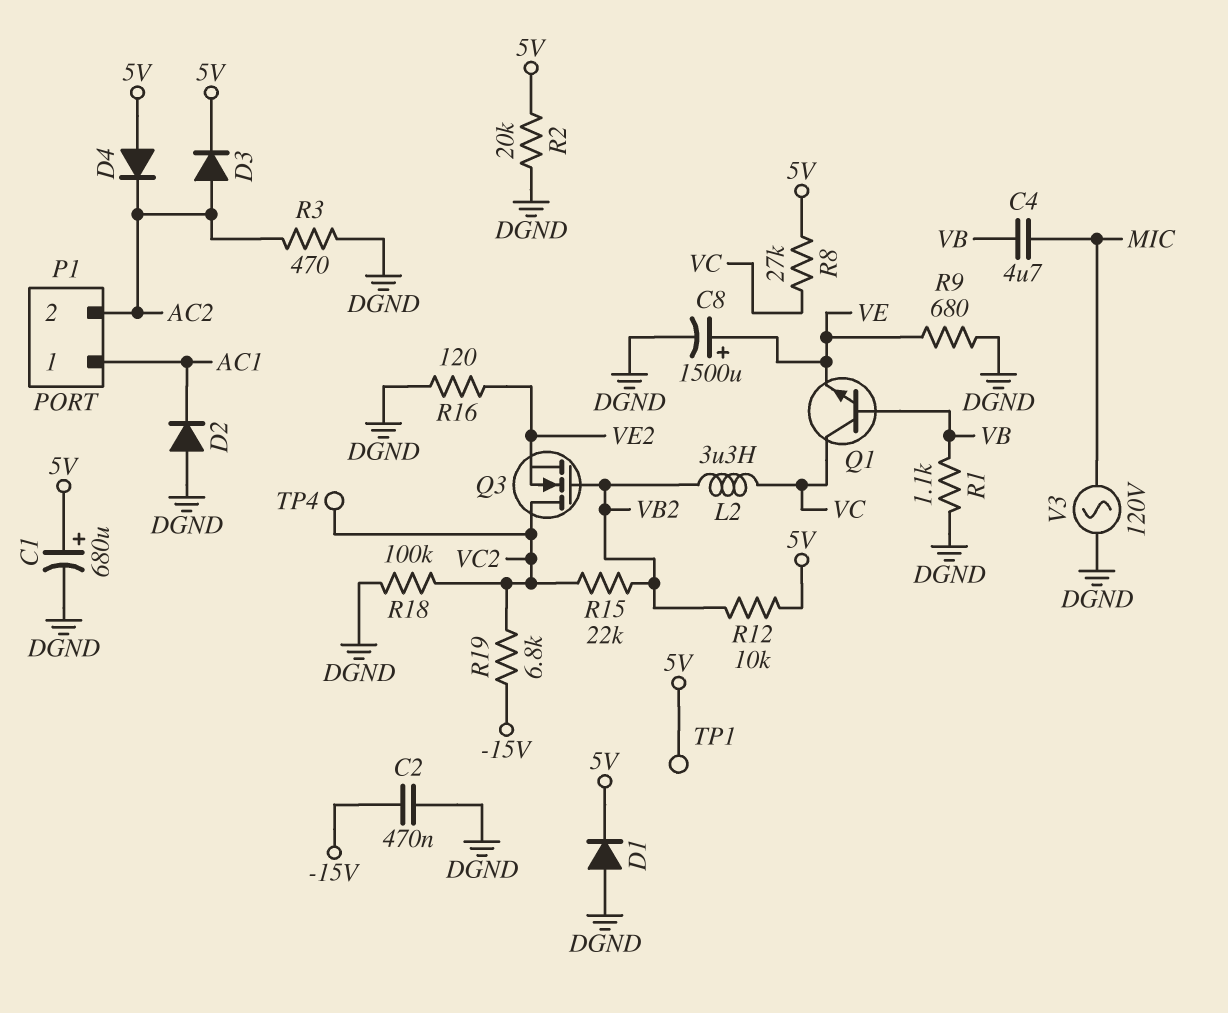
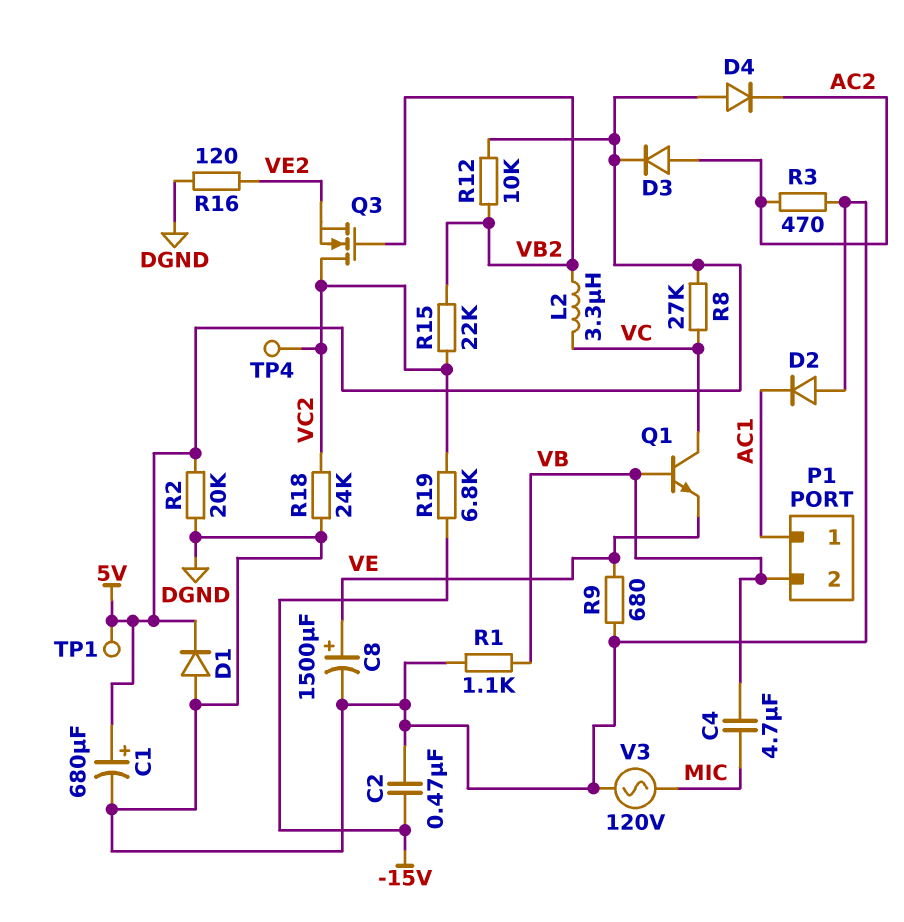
P1 pin 2: AC2 -> VB
R18: 100k (DGND, VC2) -> 24k (DGND, VC2)

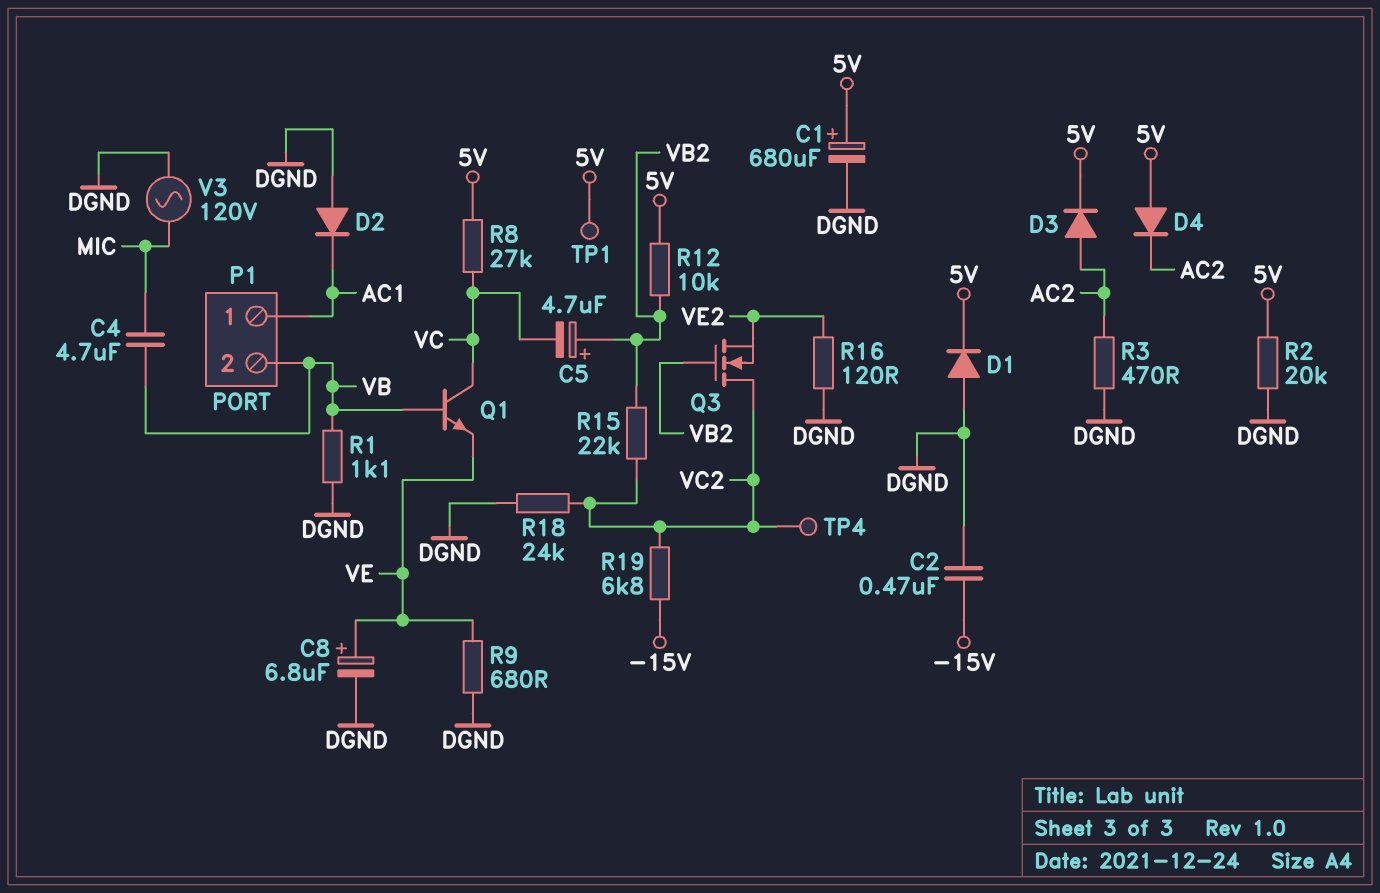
C5: none -> 4.7uF (plus VB2, minus VC)
C8: 1500uF (plus VE, minus DGND) -> 6.8uF (plus VE, minus DGND)
L2: 3.3uH (VB2, VC) -> none

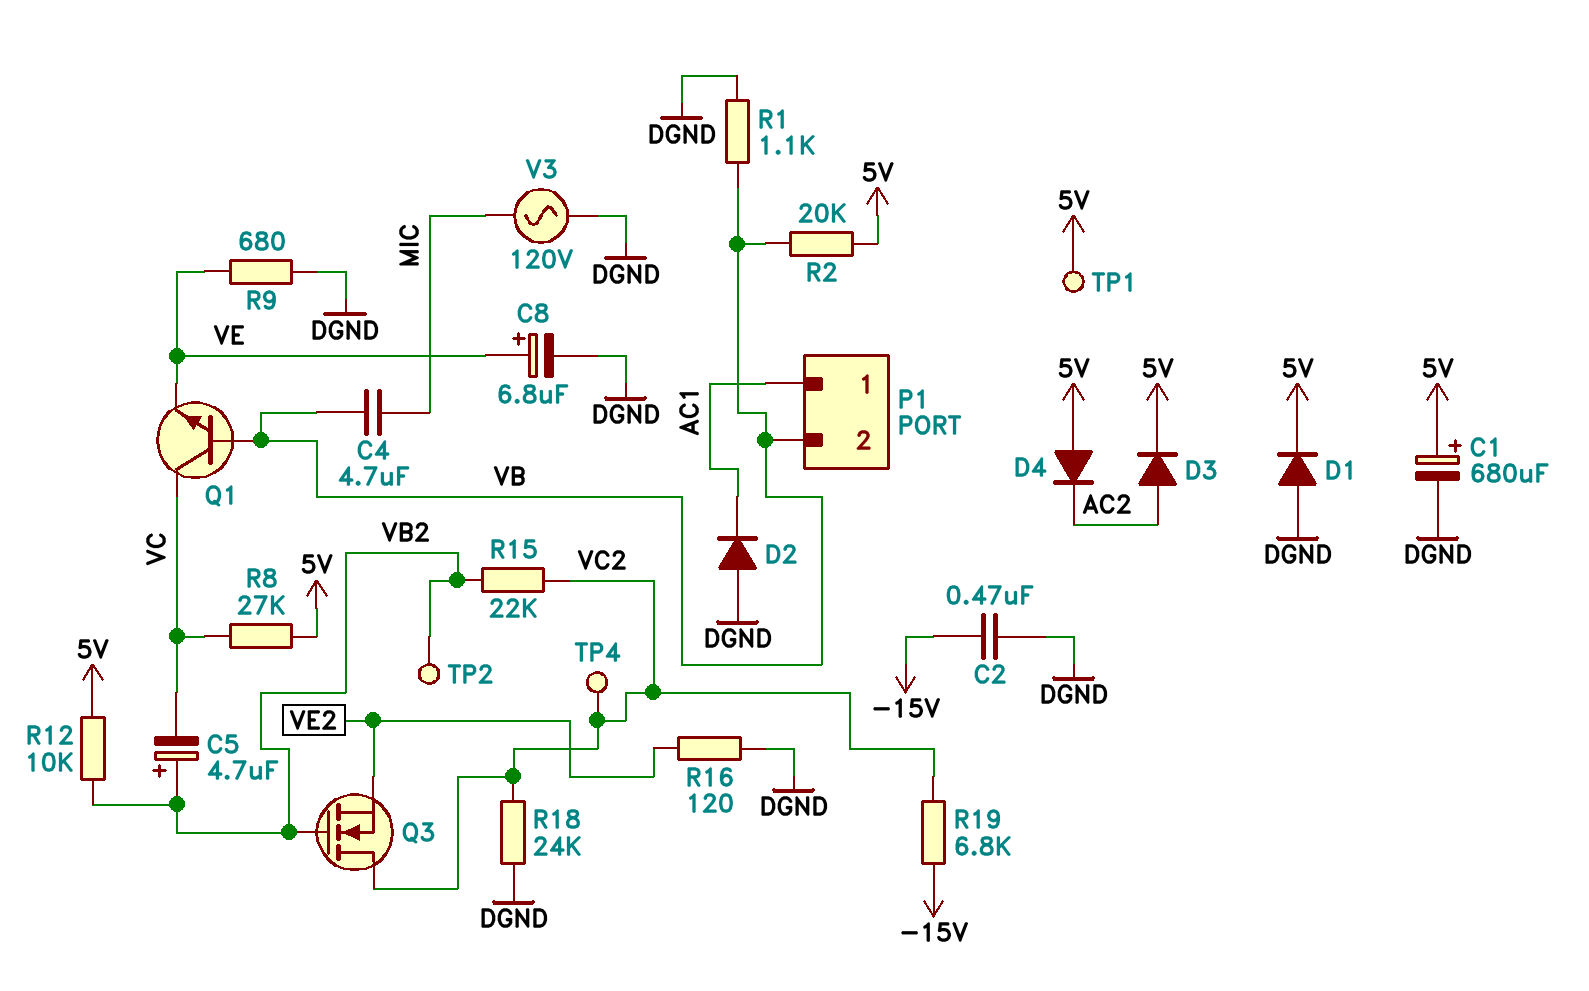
R2: 20k (5V, DGND) -> 20k (5V, VB)
R3: 470 (AC2, DGND) -> none
TP2: none -> test point (VB2)

